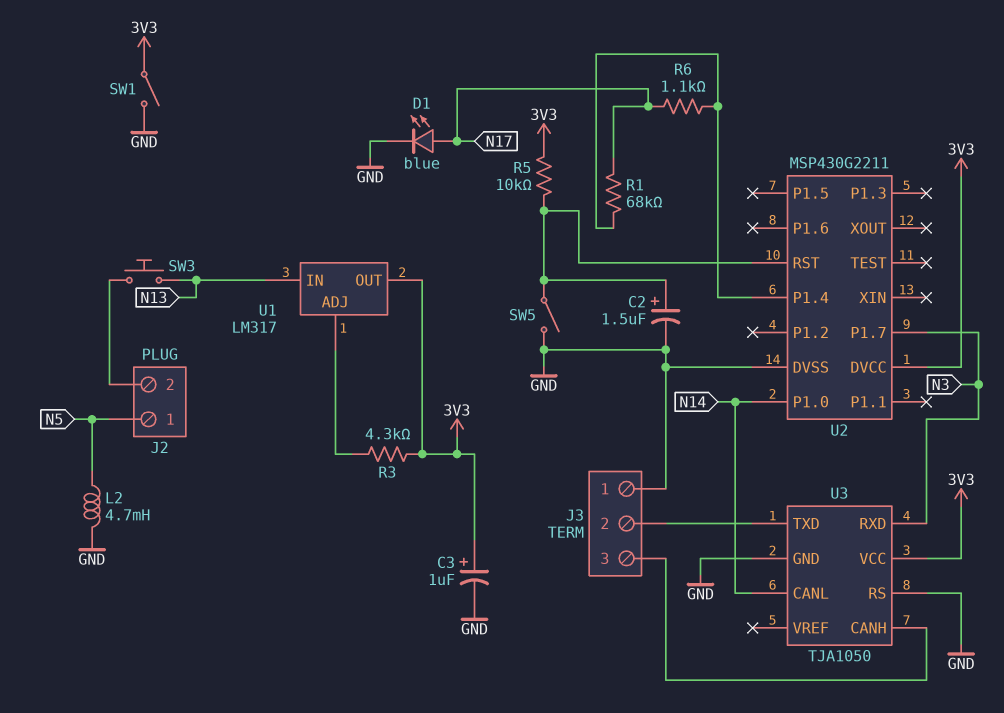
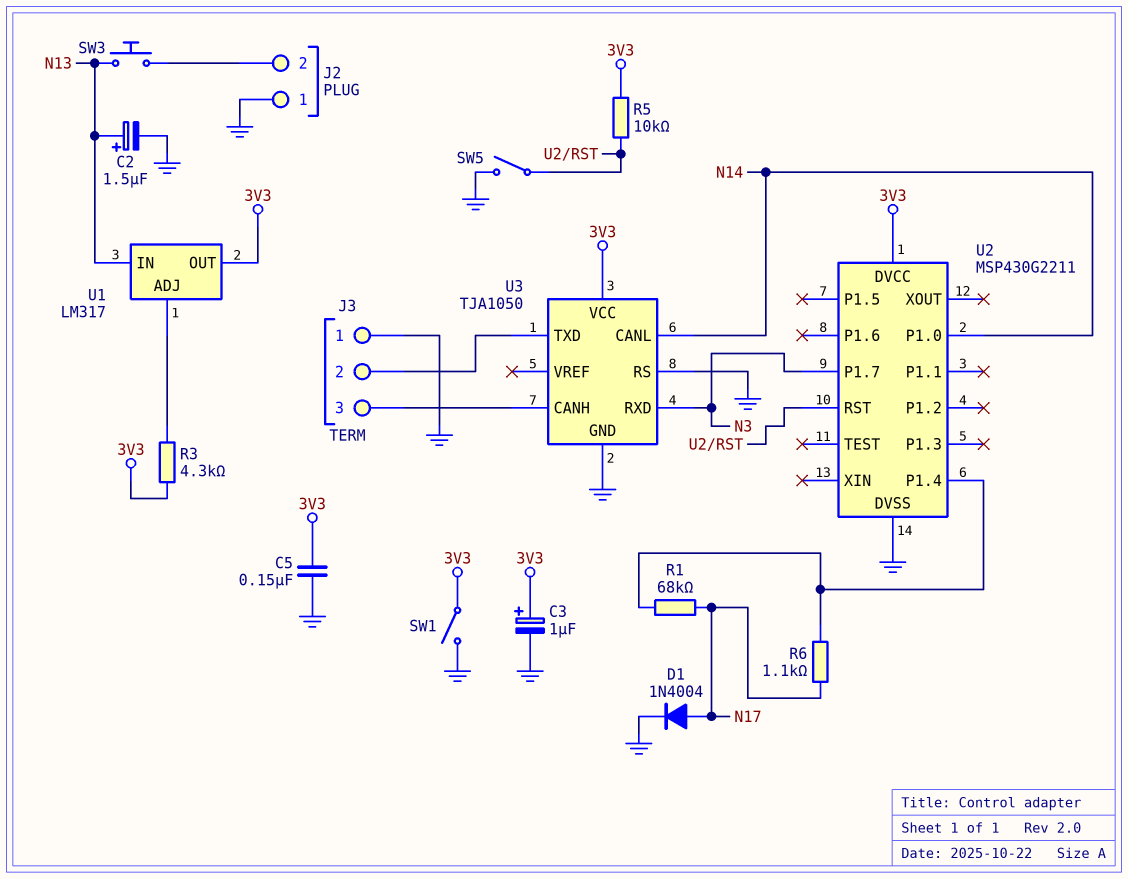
C2: 1.5uF (plus U2/RST, minus GND) -> 1.5uF (plus N13, minus GND)
C5: none -> 150nF (3V3, GND)
D1: LED blue (A N17, K GND) -> diode 1N4004 (A N17, K GND)
J2 pin 1: N5 -> GND
L2: 4.7mH (GND, N5) -> none

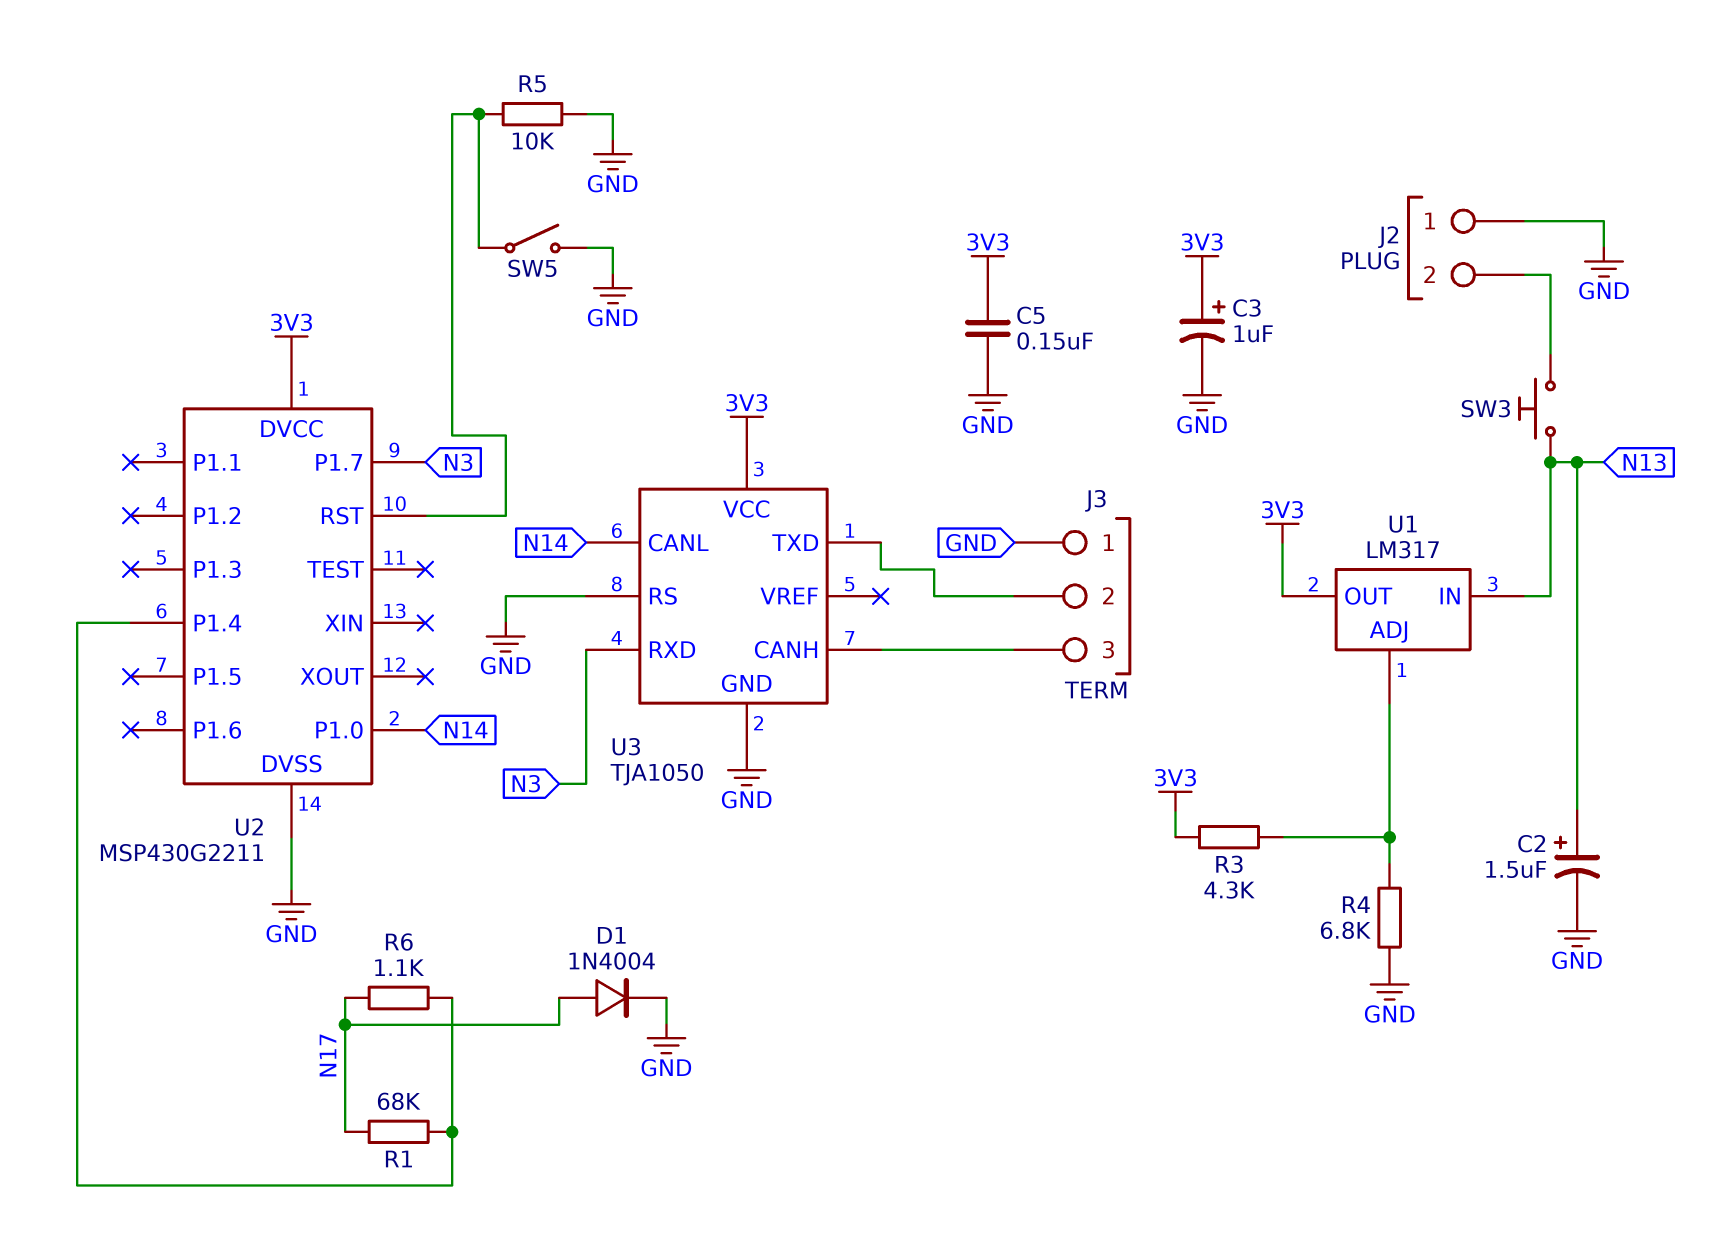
R4: none -> 6.8k (GND, U1/ADJ)
R5: 10k (3V3, U2/RST) -> 10k (GND, U2/RST)
SW1: switch (3V3, GND) -> none

